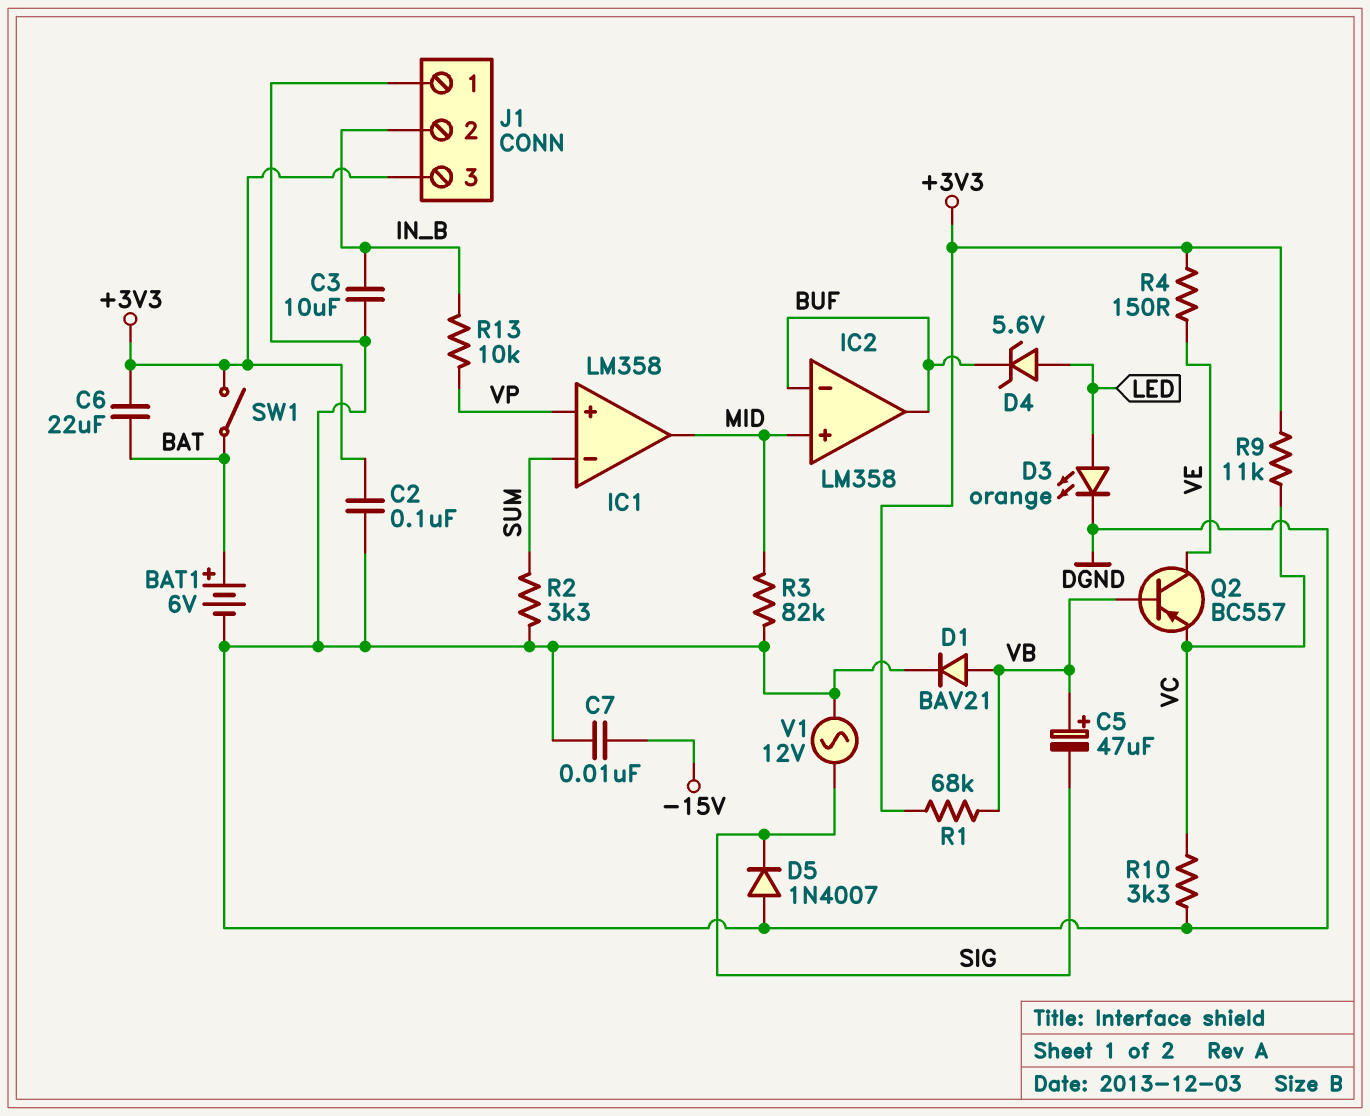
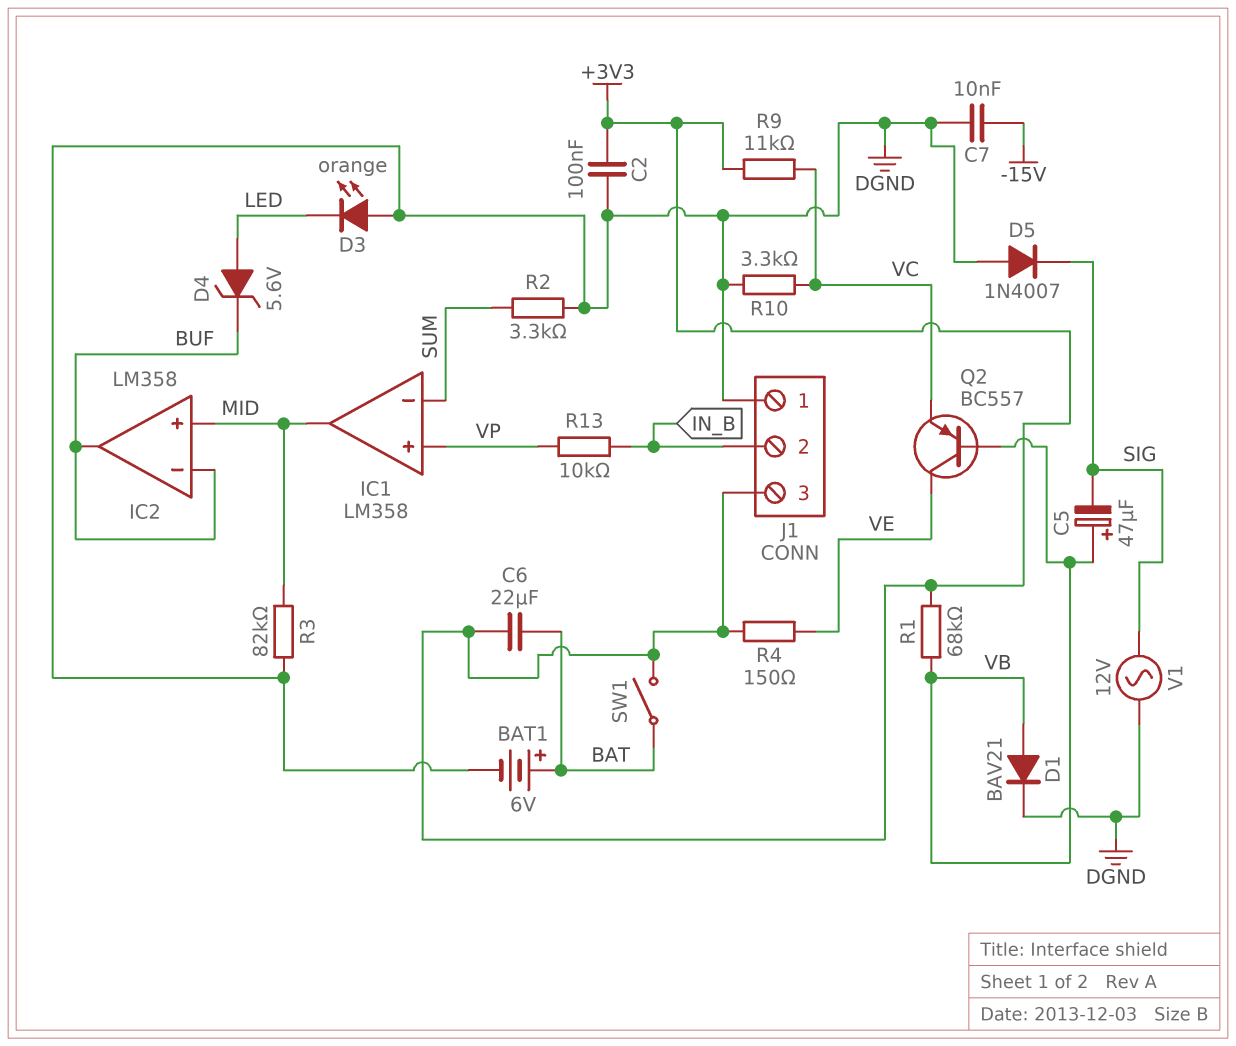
C3: 10uF (DGND, IN_B) -> none
D3: LED orange (A LED, K DGND) -> LED orange (A DGND, K LED)

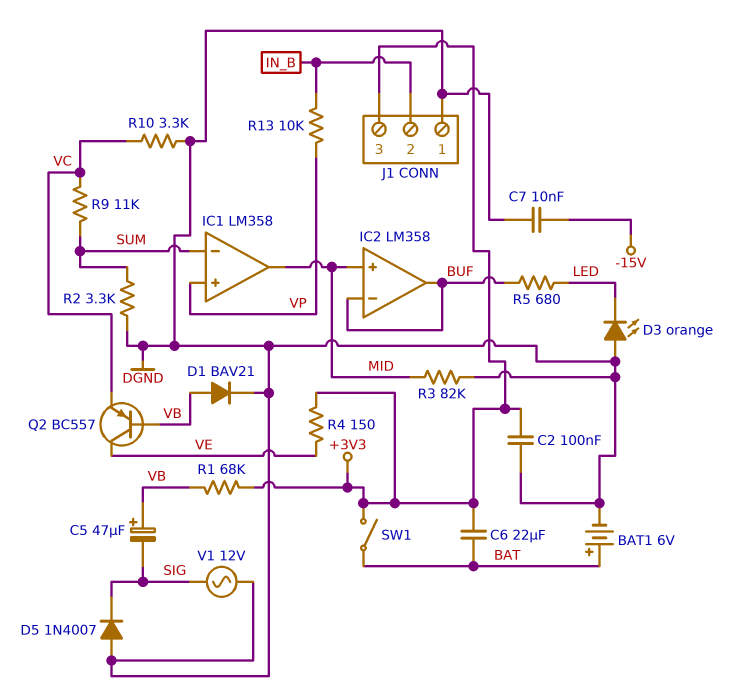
D4: zener 5.6V (A LED, K BUF) -> none
R5: none -> 680 (BUF, LED)
R9: 11k (+3V3, VC) -> 11k (SUM, VC)

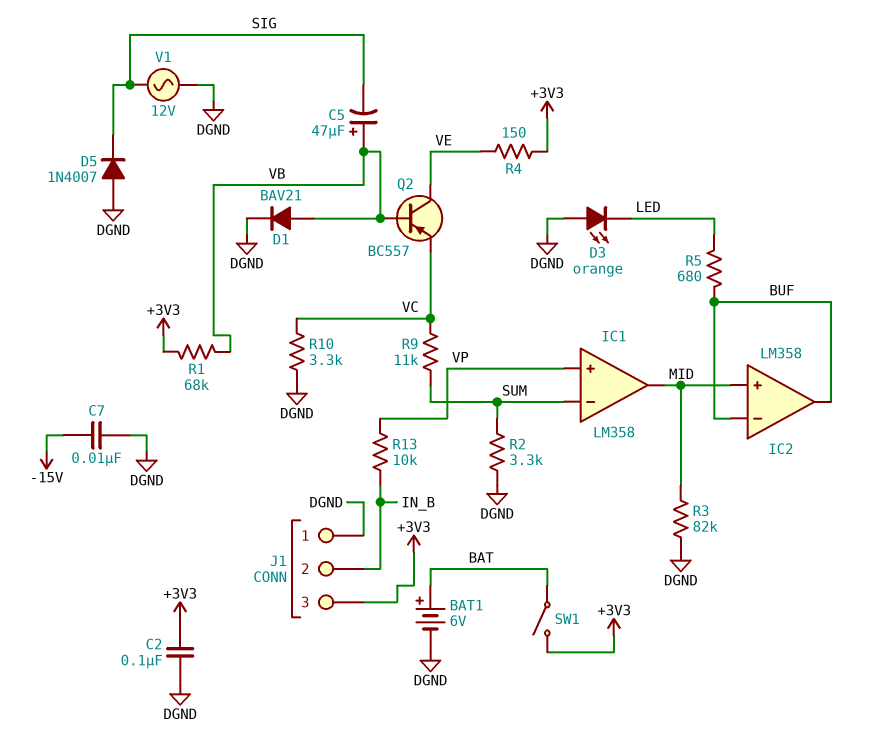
C6: 22uF (+3V3, BAT) -> none

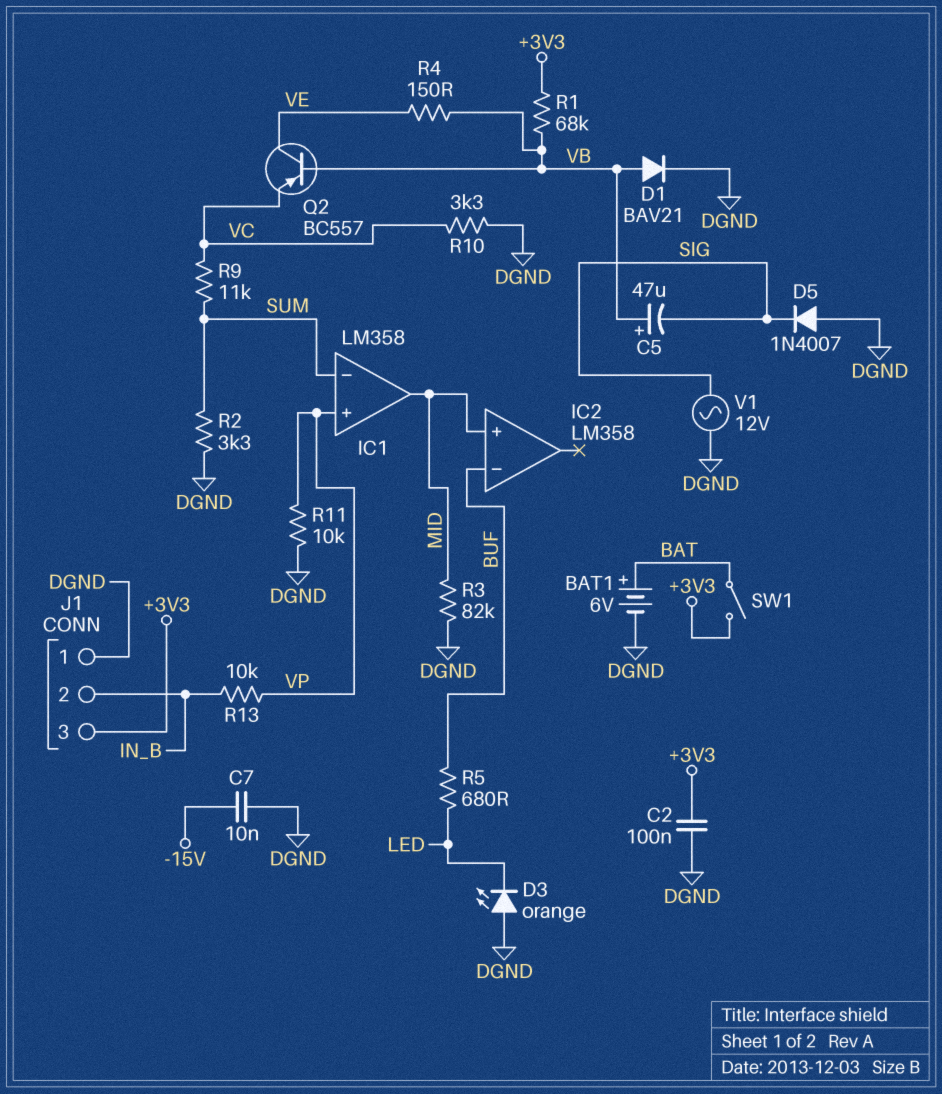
IC2 pin out: BUF -> none
R4: 150 (+3V3, VE) -> 150 (VB, VE)
R11: none -> 10k (DGND, VP)

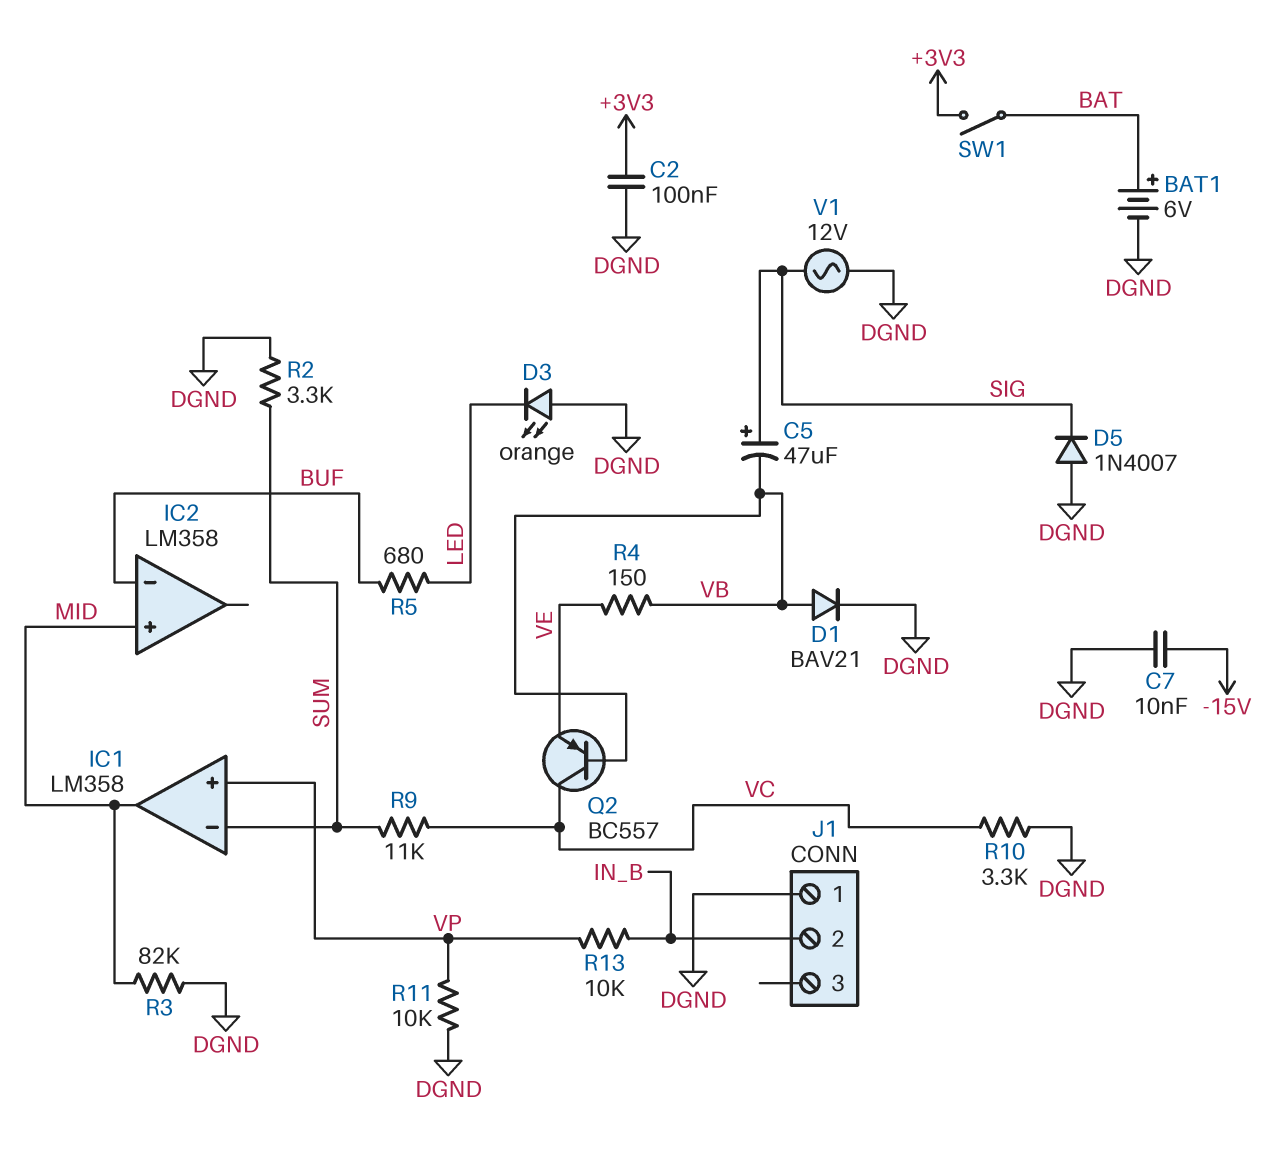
C5: 47uF (plus VB, minus SIG) -> 47uF (plus SIG, minus VB)
J1 pin 3: +3V3 -> none
Q2: PNP BC557 (B VB, C VE, E VC) -> PNP BC557 (B VB, C VC, E VE)
R1: 68k (+3V3, VB) -> none

